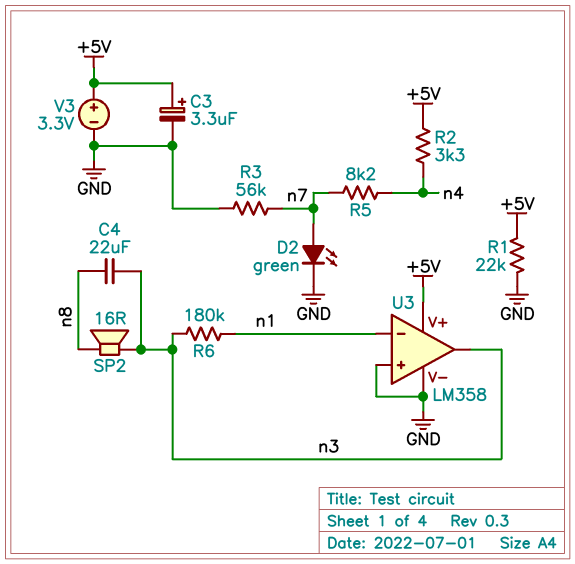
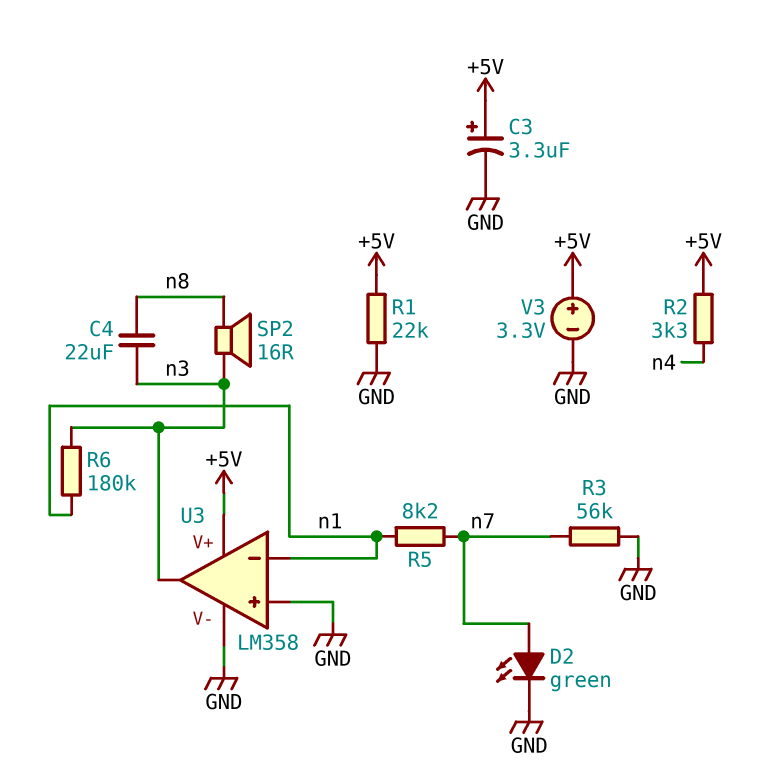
R5: 8.2k (n4, n7) -> 8.2k (n1, n7)

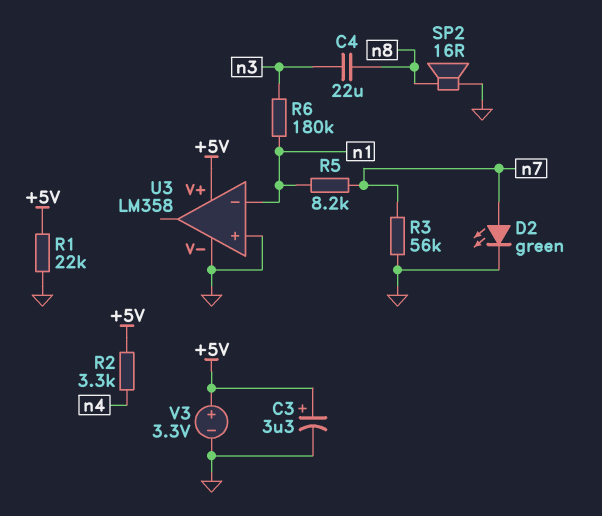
SP2: speaker 16R (n3, n8) -> speaker 16R (GND, n8)
U3 pin out: n3 -> none

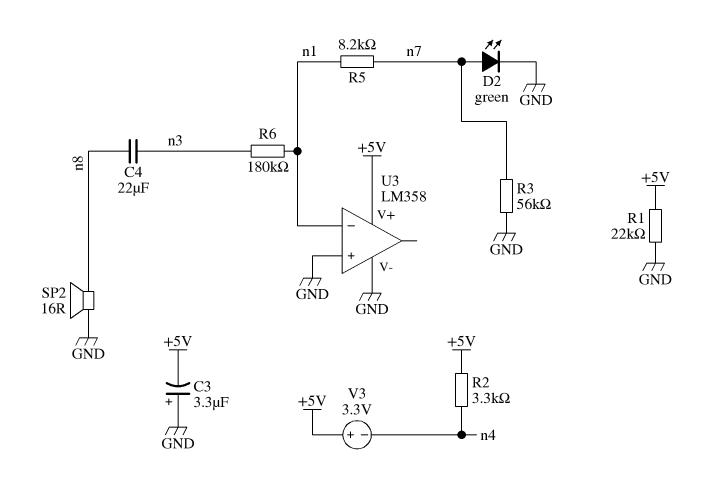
C3: 3.3uF (plus +5V, minus GND) -> 3.3uF (plus GND, minus +5V)
V3: 3.3V (plus +5V, minus GND) -> 3.3V (plus +5V, minus n4)

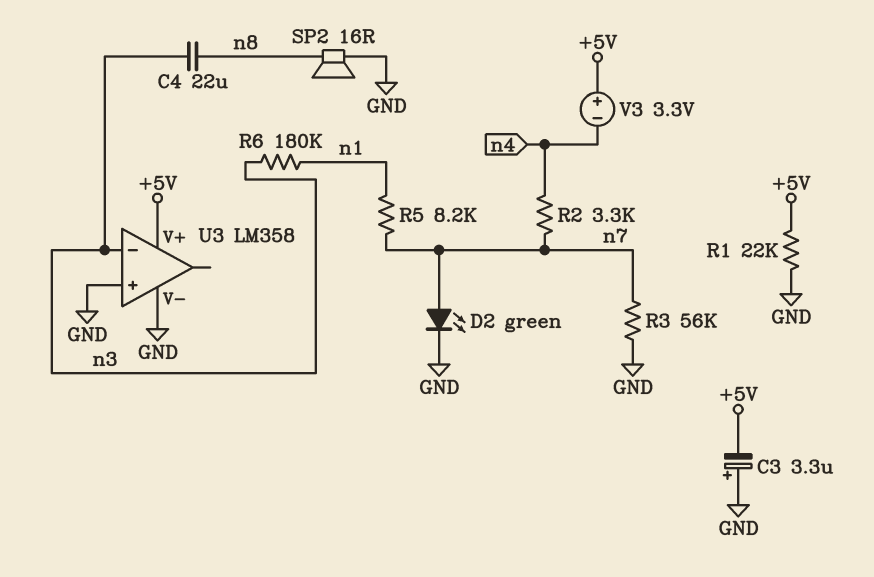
R2: 3.3k (+5V, n4) -> 3.3k (n4, n7)
U3 pin in-: n1 -> n3

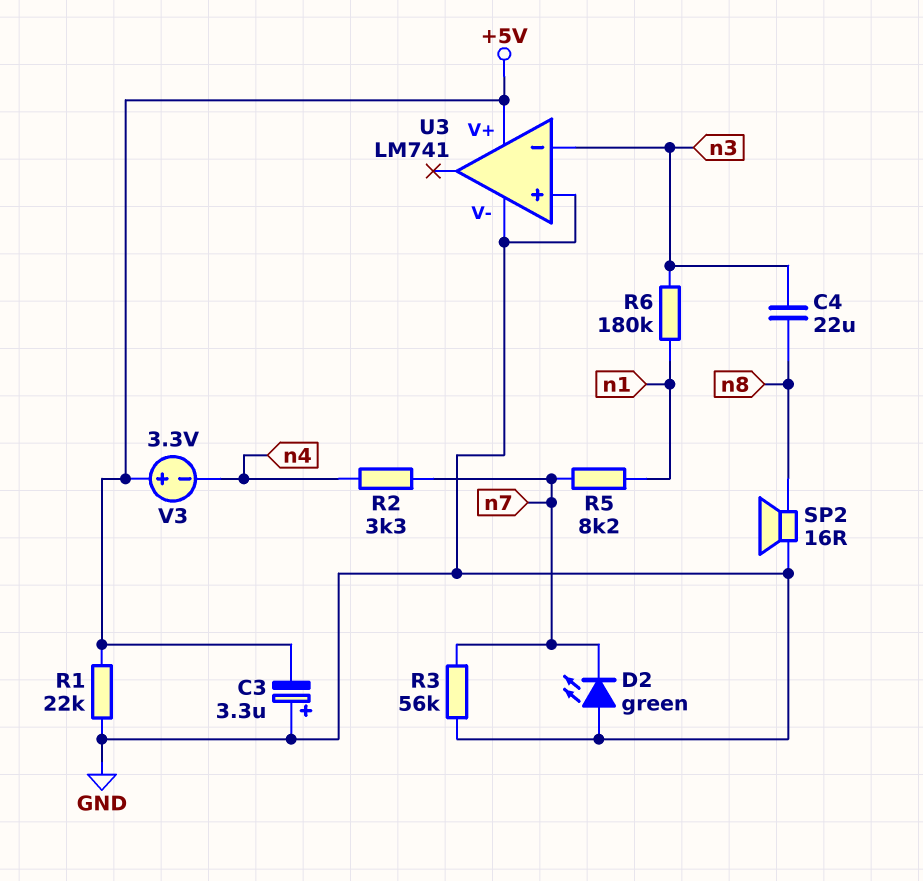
D2: LED green (A n7, K GND) -> LED green (A GND, K n7)
U3: LM358 -> LM741

